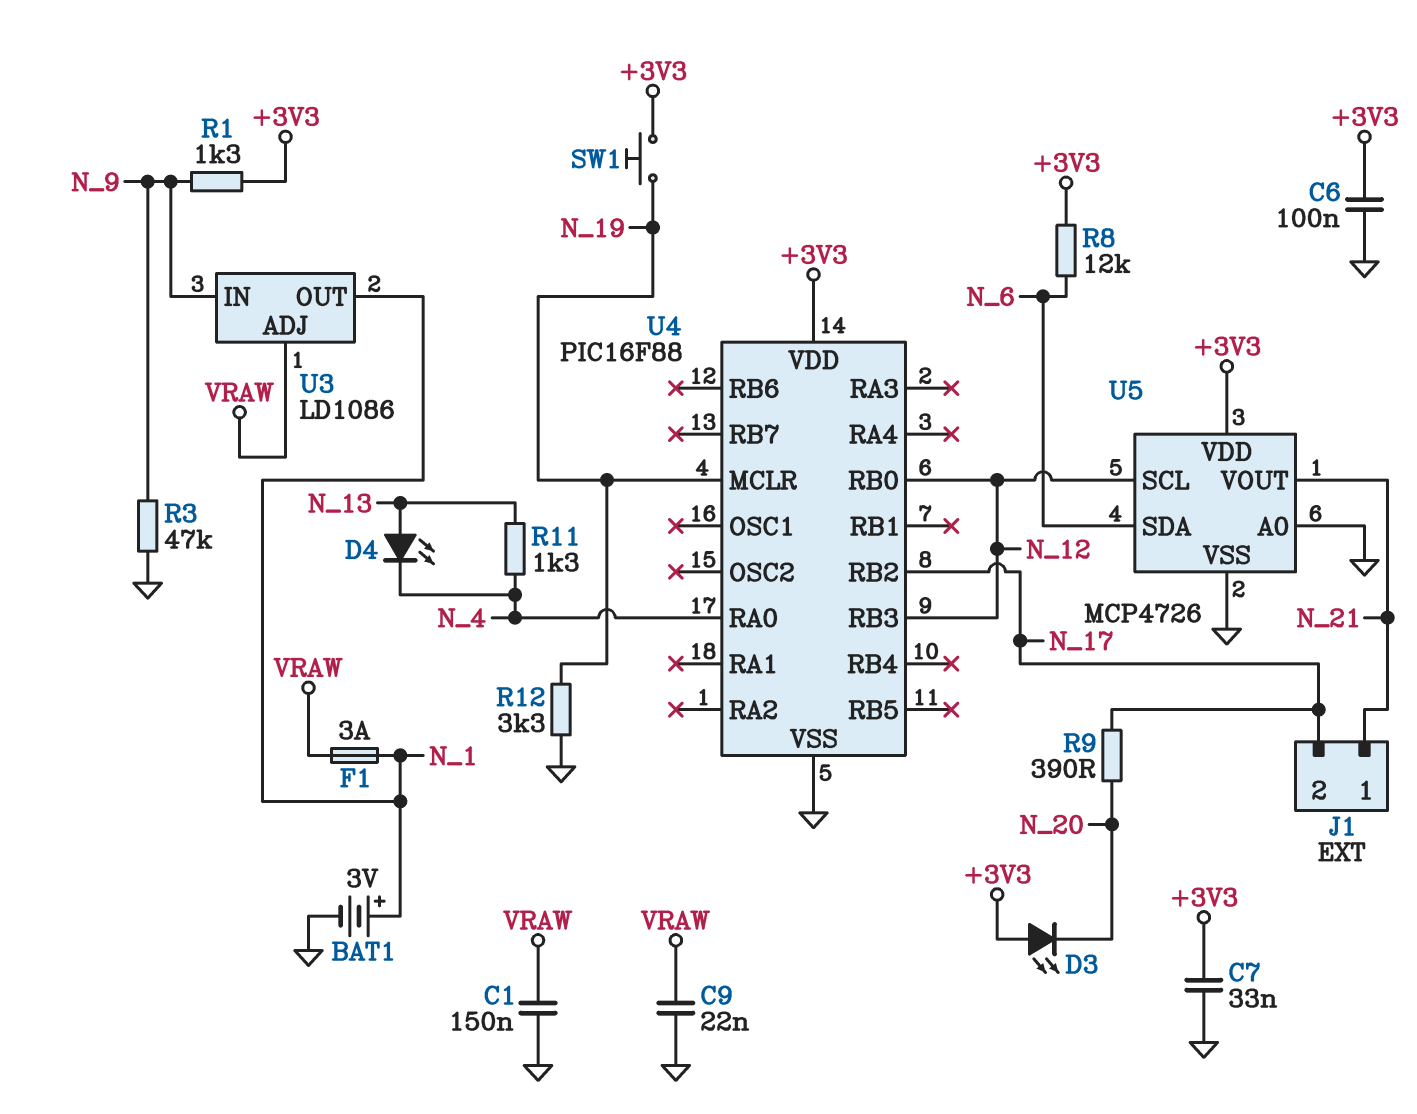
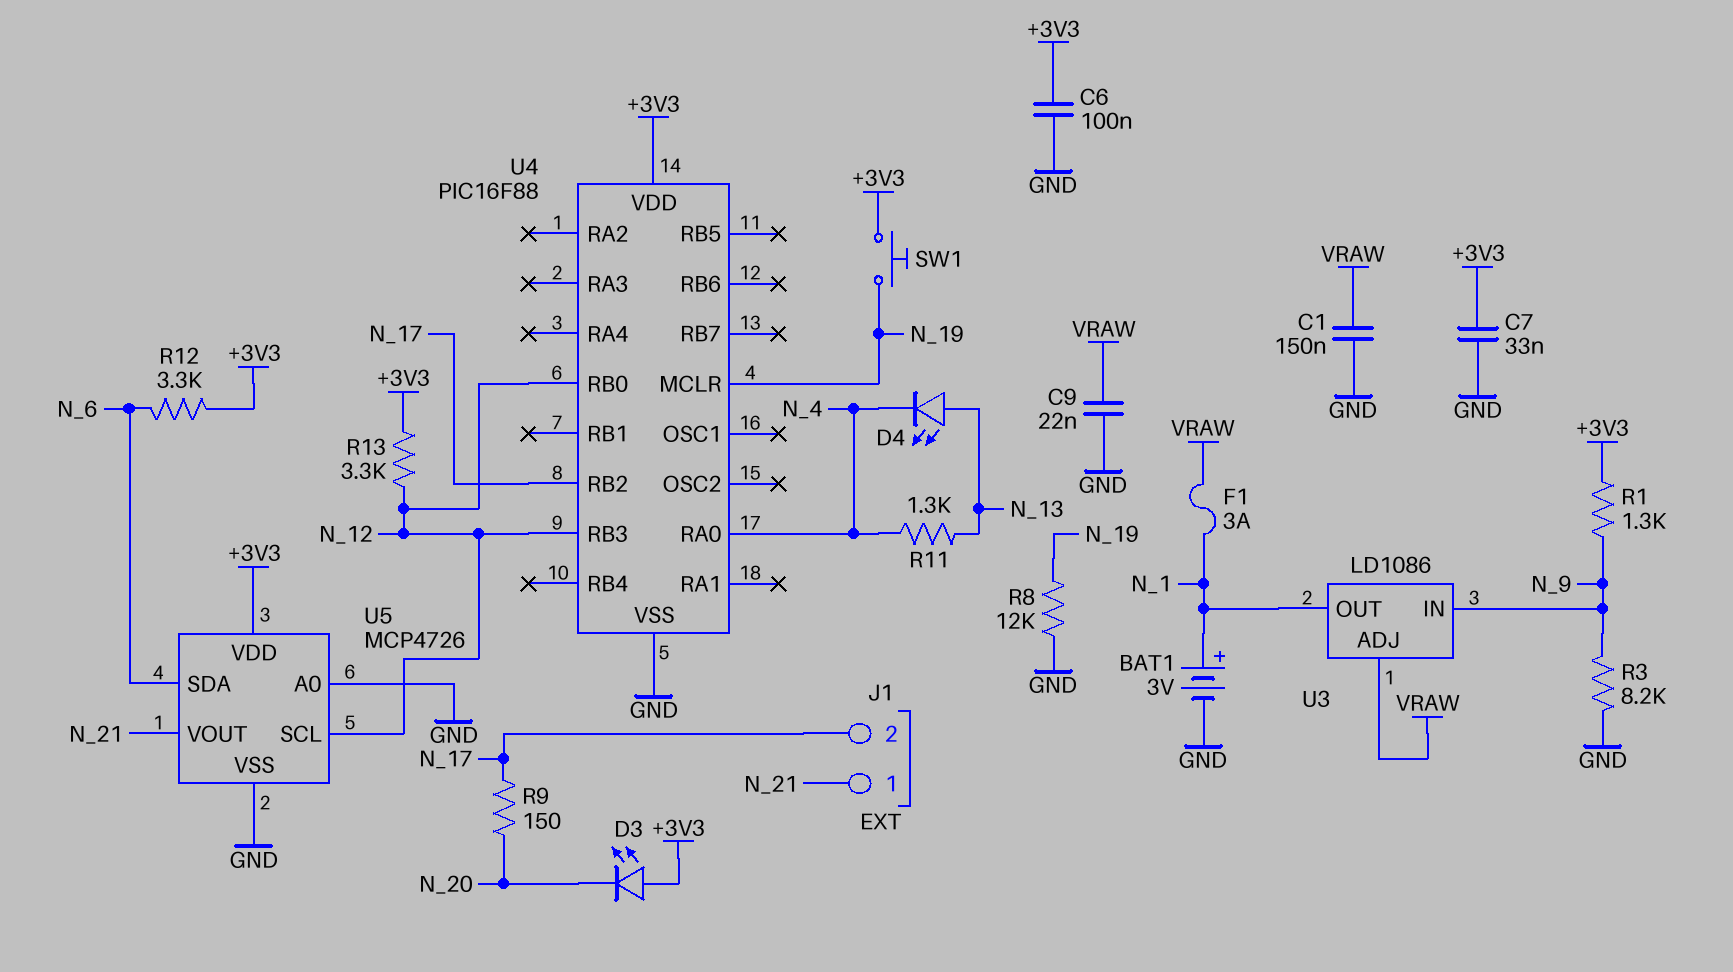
R3: 47k (GND, N_9) -> 8.2k (GND, N_9)
R8: 12k (+3V3, N_6) -> 12k (GND, N_19)
R9: 390 (N_17, N_20) -> 150 (N_17, N_20)
R12: 3.3k (GND, N_19) -> 3.3k (+3V3, N_6)
R13: none -> 3.3k (+3V3, N_12)

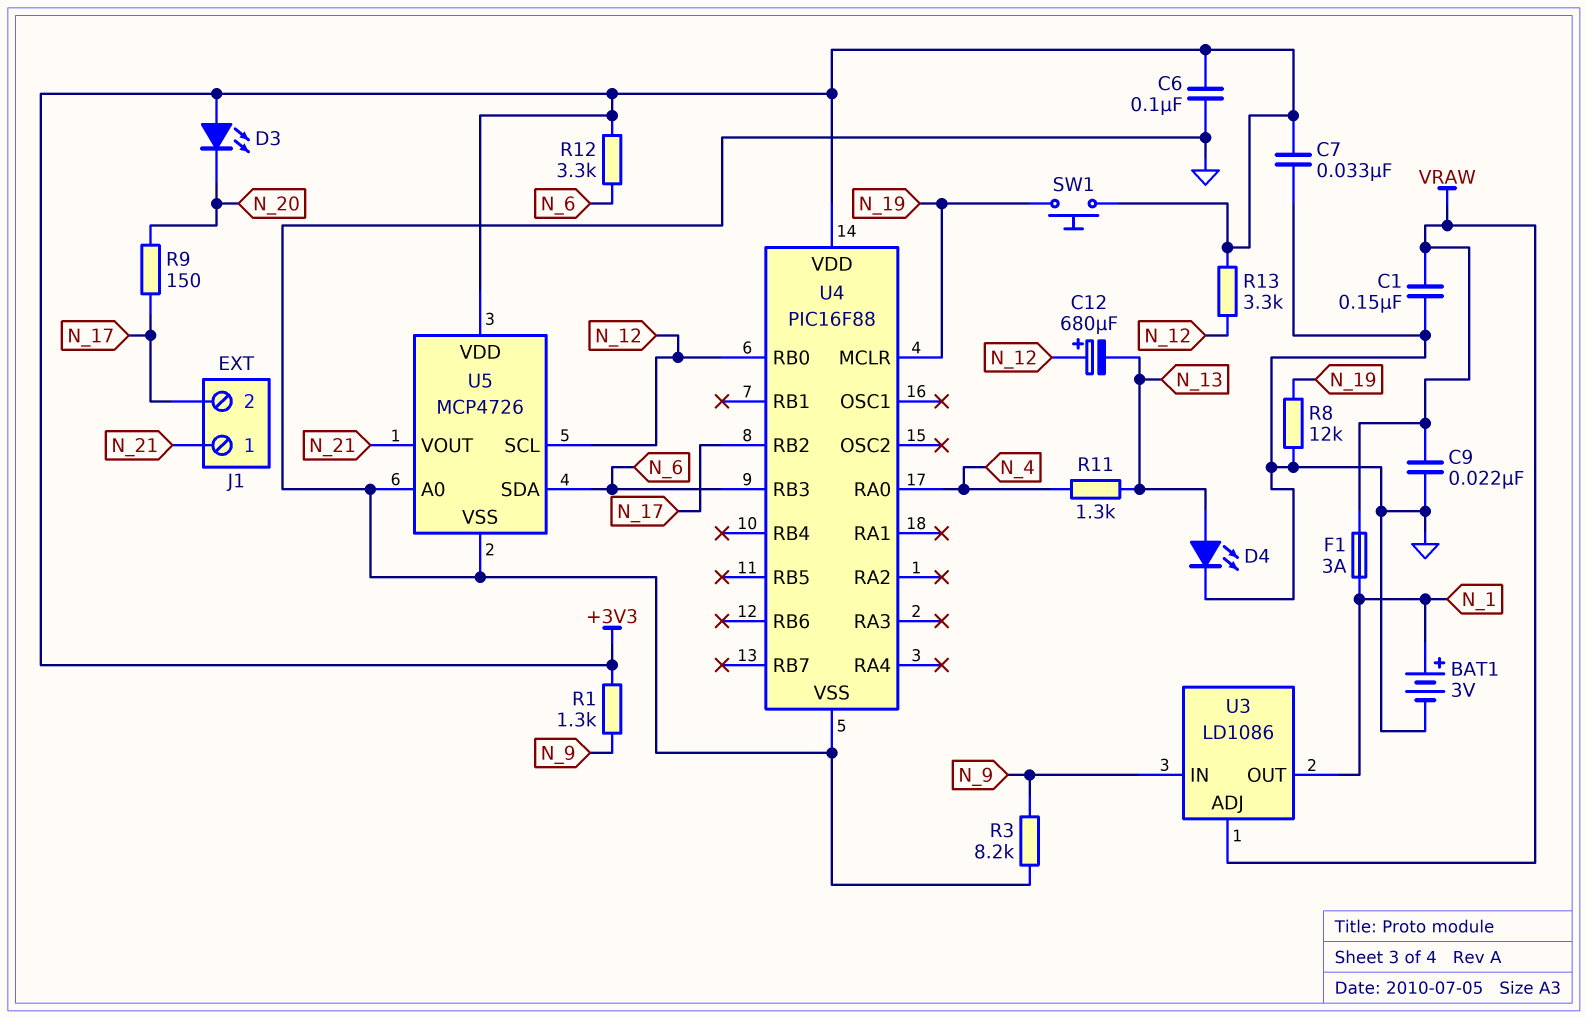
C12: none -> 680uF (plus N_12, minus N_13)
D4: LED (A N_13, K N_4) -> LED (A N_13, K GND)
U4 pin RB3: N_12 -> N_6

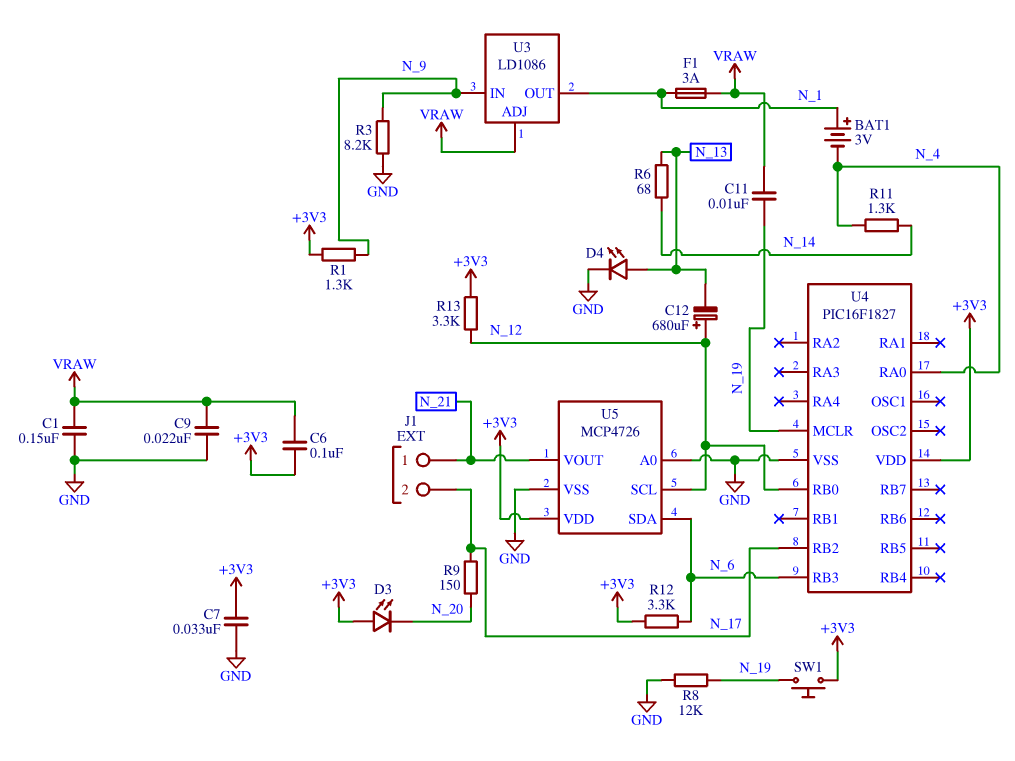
BAT1: 3V (plus N_1, minus GND) -> 3V (plus N_1, minus N_4)
C6: 100nF (+3V3, GND) -> 100nF (+3V3, VRAW)
C11: none -> 10nF (N_19, VRAW)
R6: none -> 68 (N_13, N_14)
R11: 1.3k (N_4, N_13) -> 1.3k (N_4, N_14)
U4: PIC16F88 -> PIC16F1827

